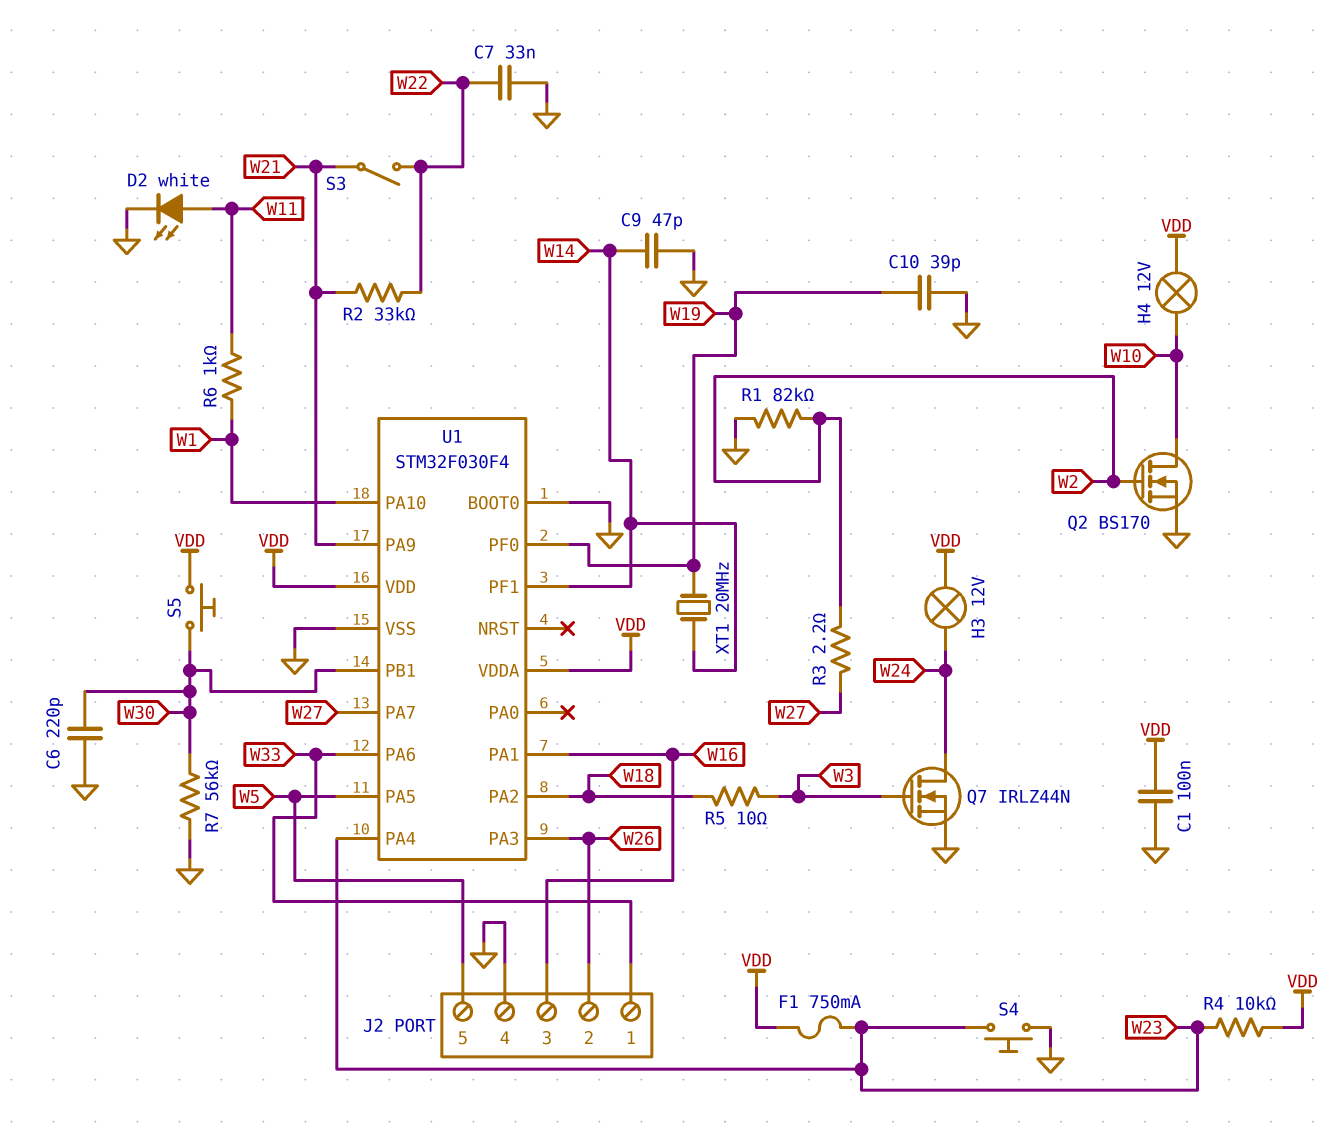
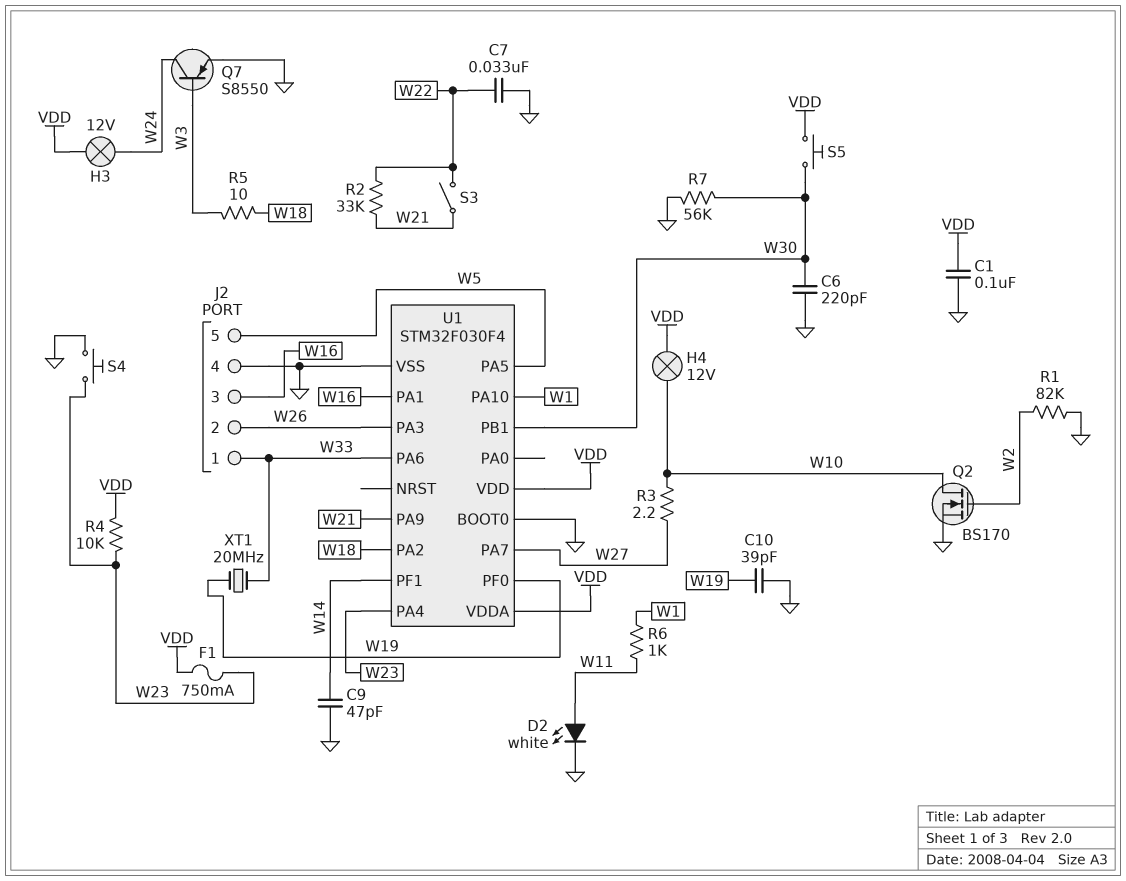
Q7: NMOS IRLZ44N (G W3, D W24, S GND) -> PNP S8550 (B W3, C W24, E GND)
R3: 2.2 (W2, W27) -> 2.2 (W10, W27)
XT1: 20MHz (W14, W19) -> 20MHz (W19, W33)

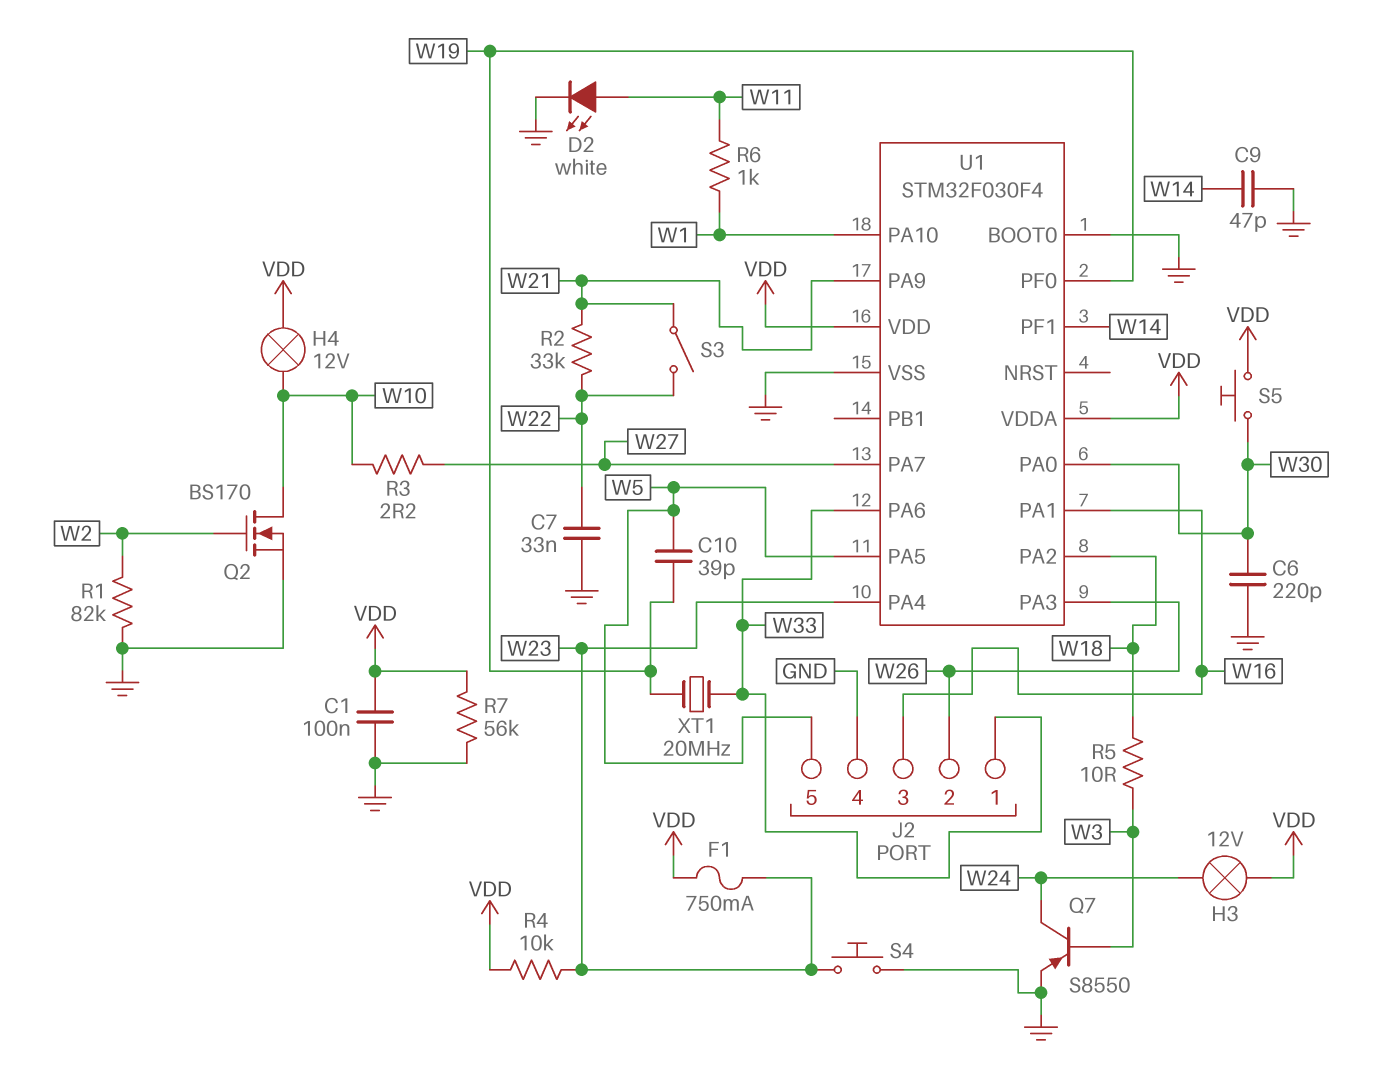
C10: 39pF (GND, W19) -> 39pF (W5, W19)
R7: 56k (GND, W30) -> 56k (GND, VDD)
U1 pin PA0: none -> W30
U1 pin PB1: W30 -> none

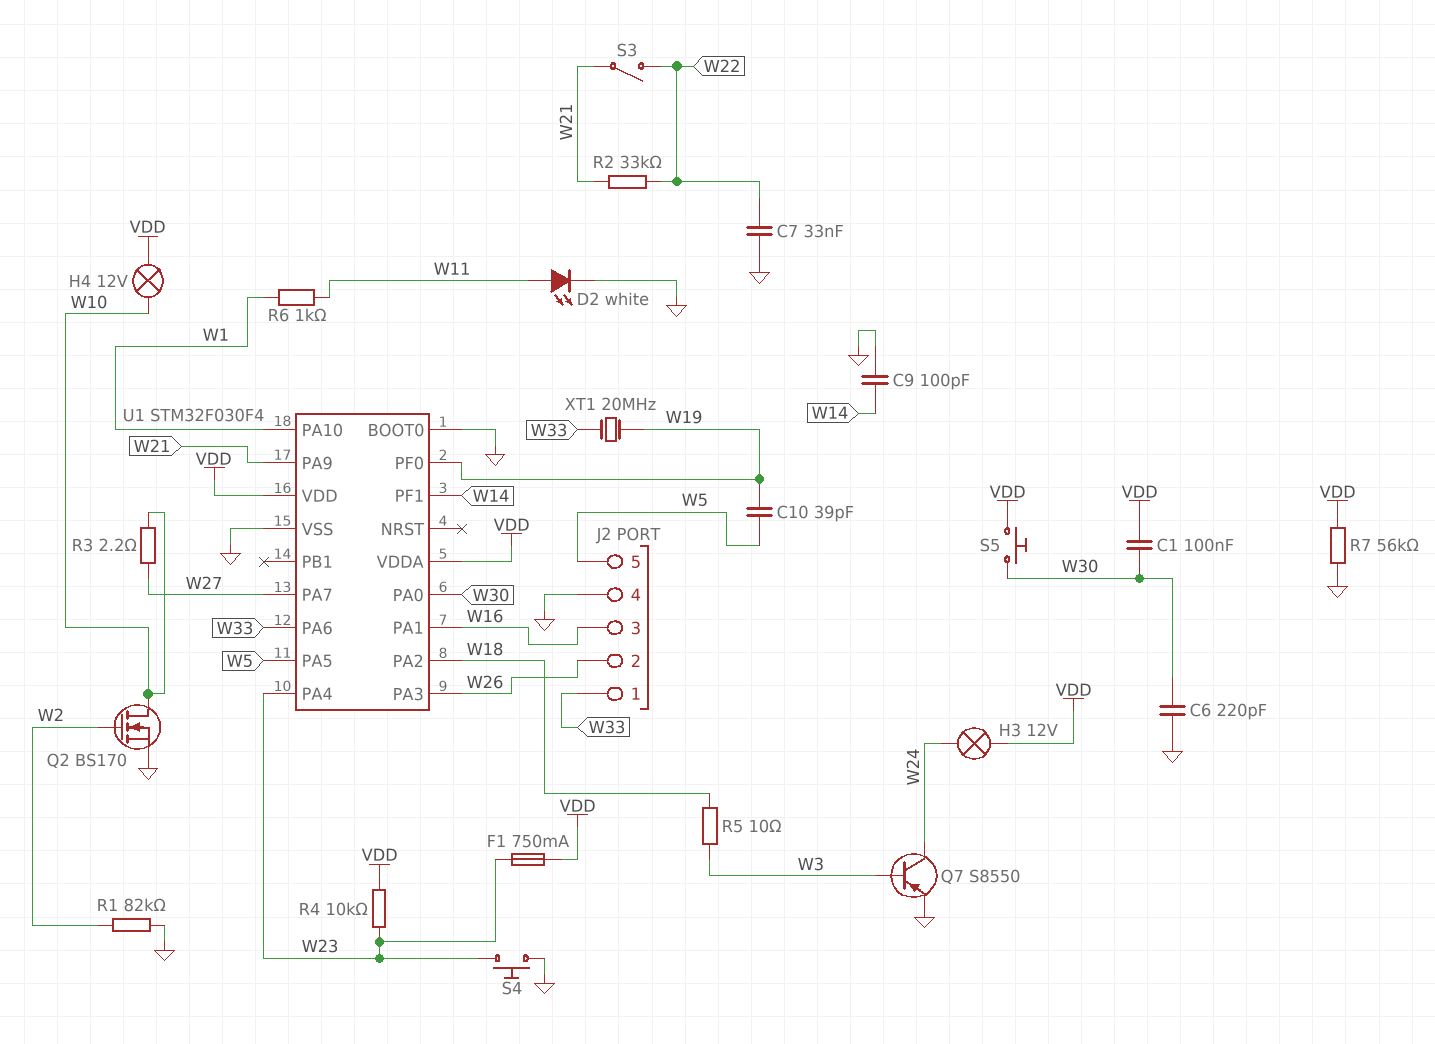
C1: 100nF (GND, VDD) -> 100nF (VDD, W30)
C9: 47pF (GND, W14) -> 100pF (GND, W14)

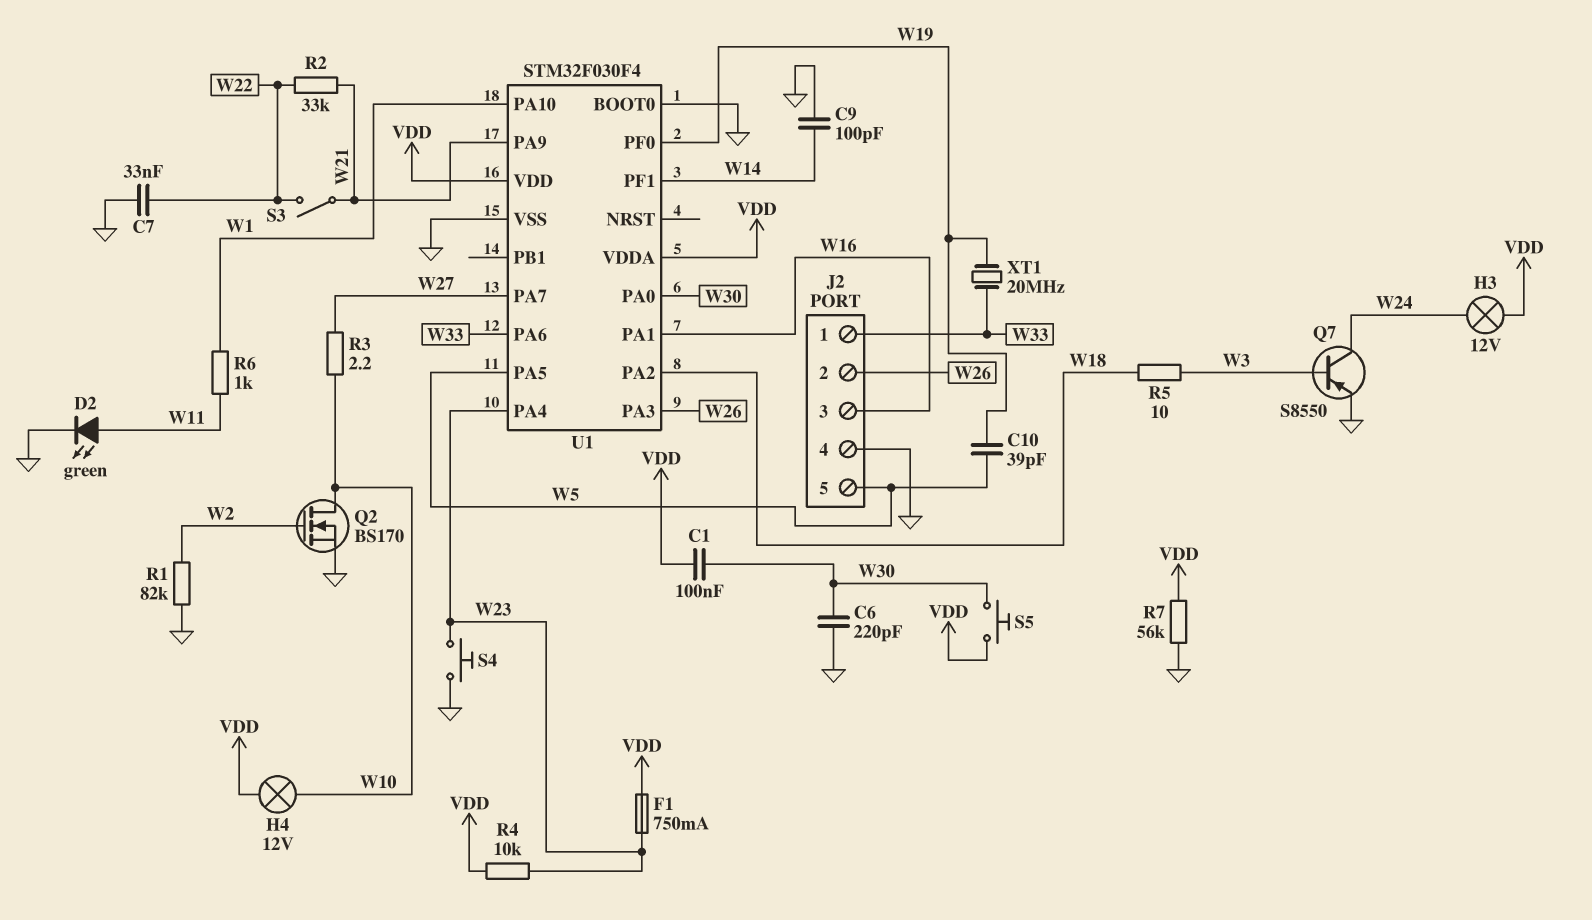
D2: LED white (A W11, K GND) -> LED green (A W11, K GND)

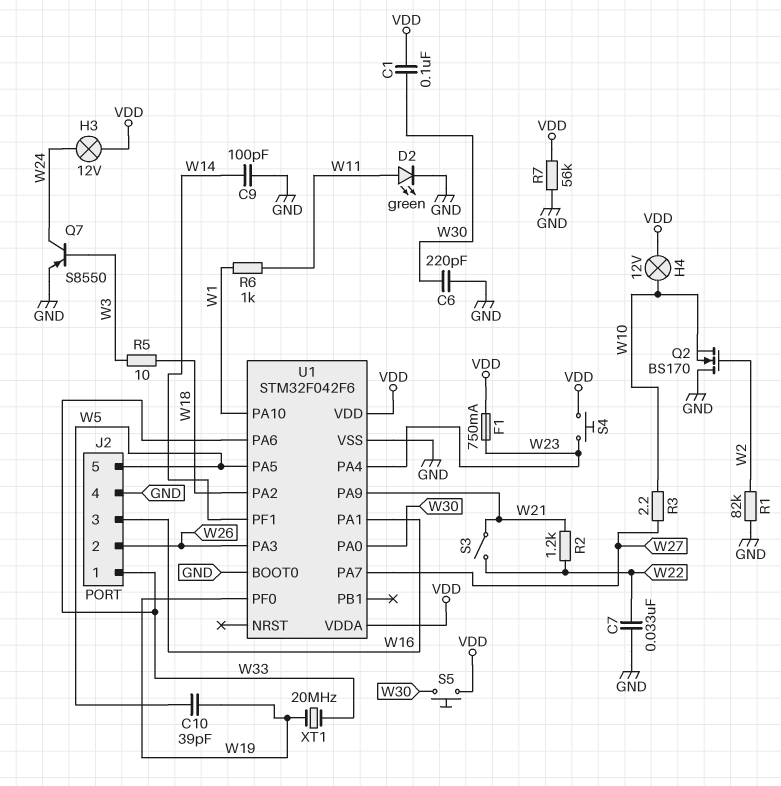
Q2: NMOS BS170 (G W2, D W10, S GND) -> NMOS BS170 (G W2, D GND, S W10)
R2: 33k (W21, W22) -> 1.2k (W21, W22)
R4: 10k (VDD, W23) -> none
S4: button (GND, W23) -> button (VDD, W23)
U1: STM32F030F4 -> STM32F042F6

